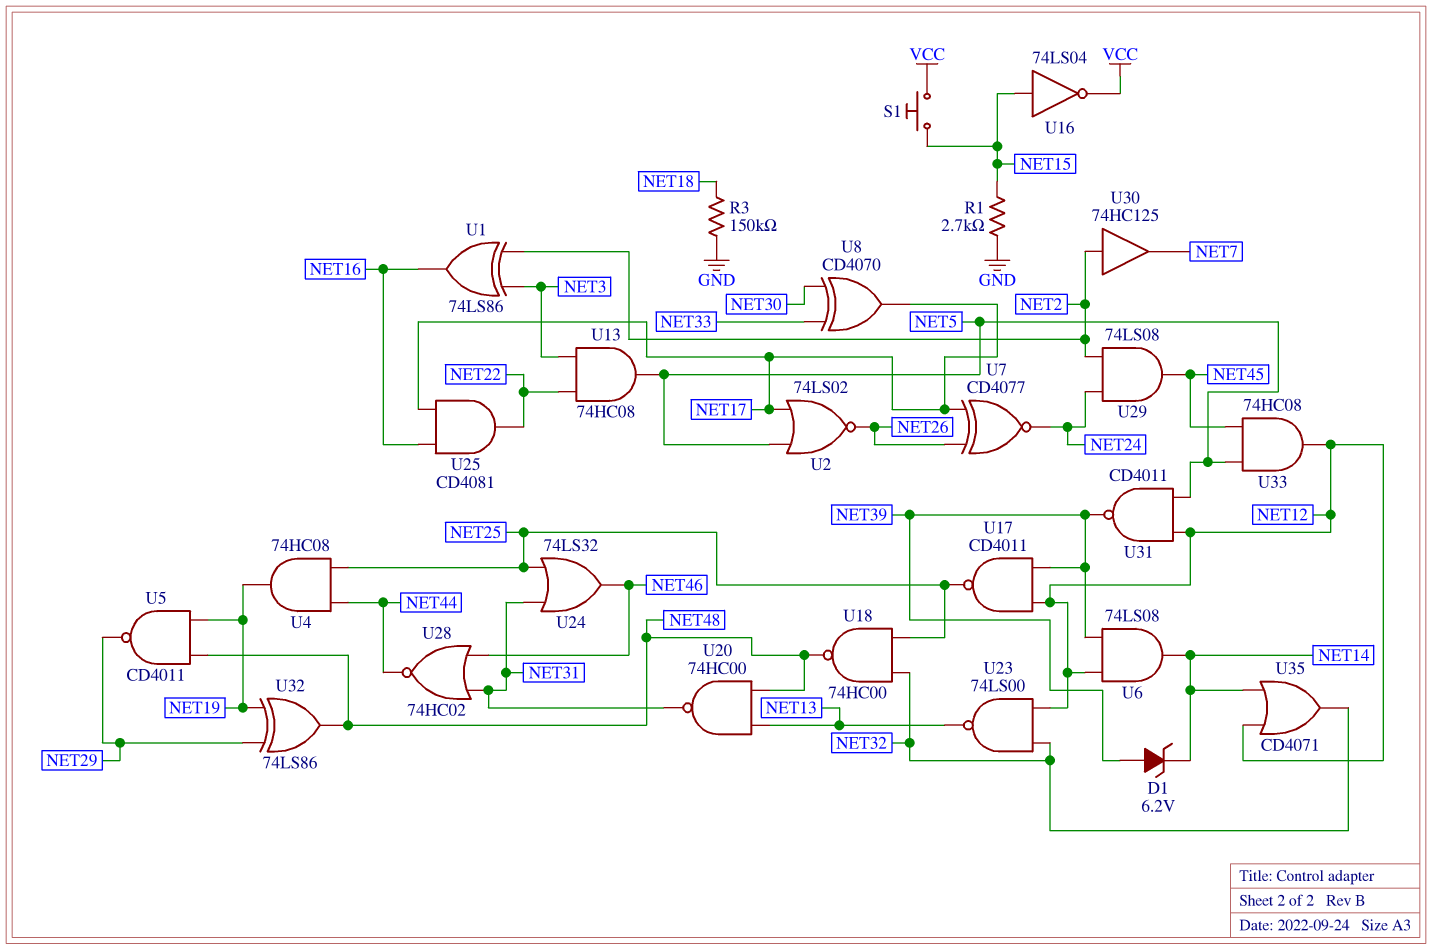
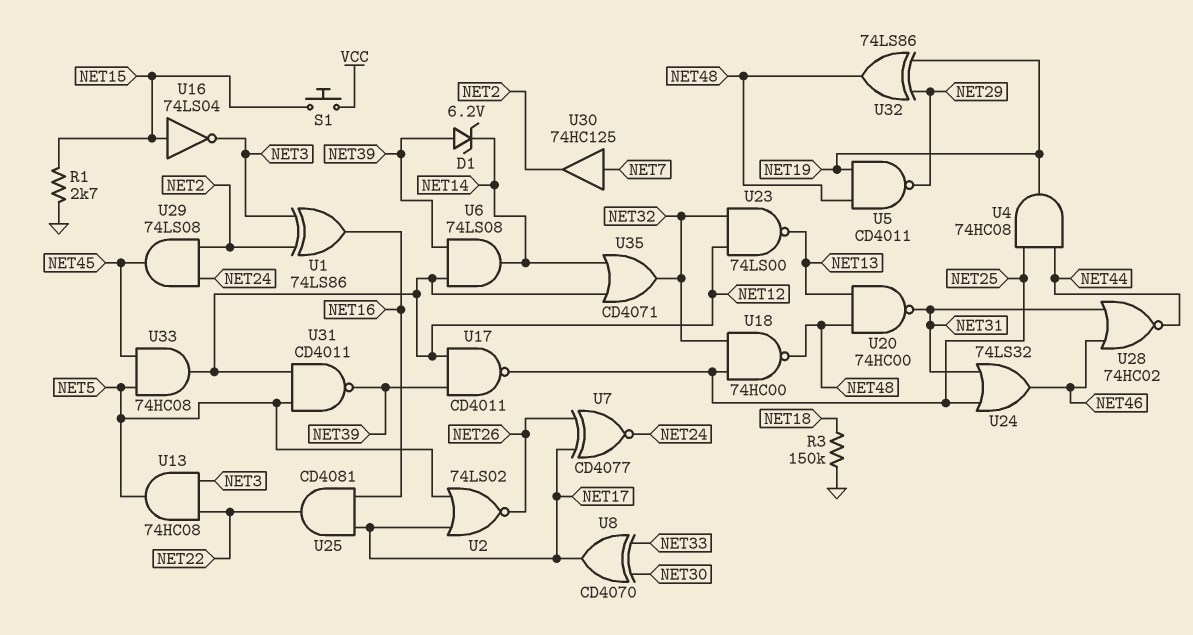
U16: NOT 74LS04 (in NET15, out VCC) -> NOT 74LS04 (in NET15, out NET3)
U30: buffer 74HC125 (in NET2, out NET7) -> buffer 74HC125 (in NET7, out NET2)

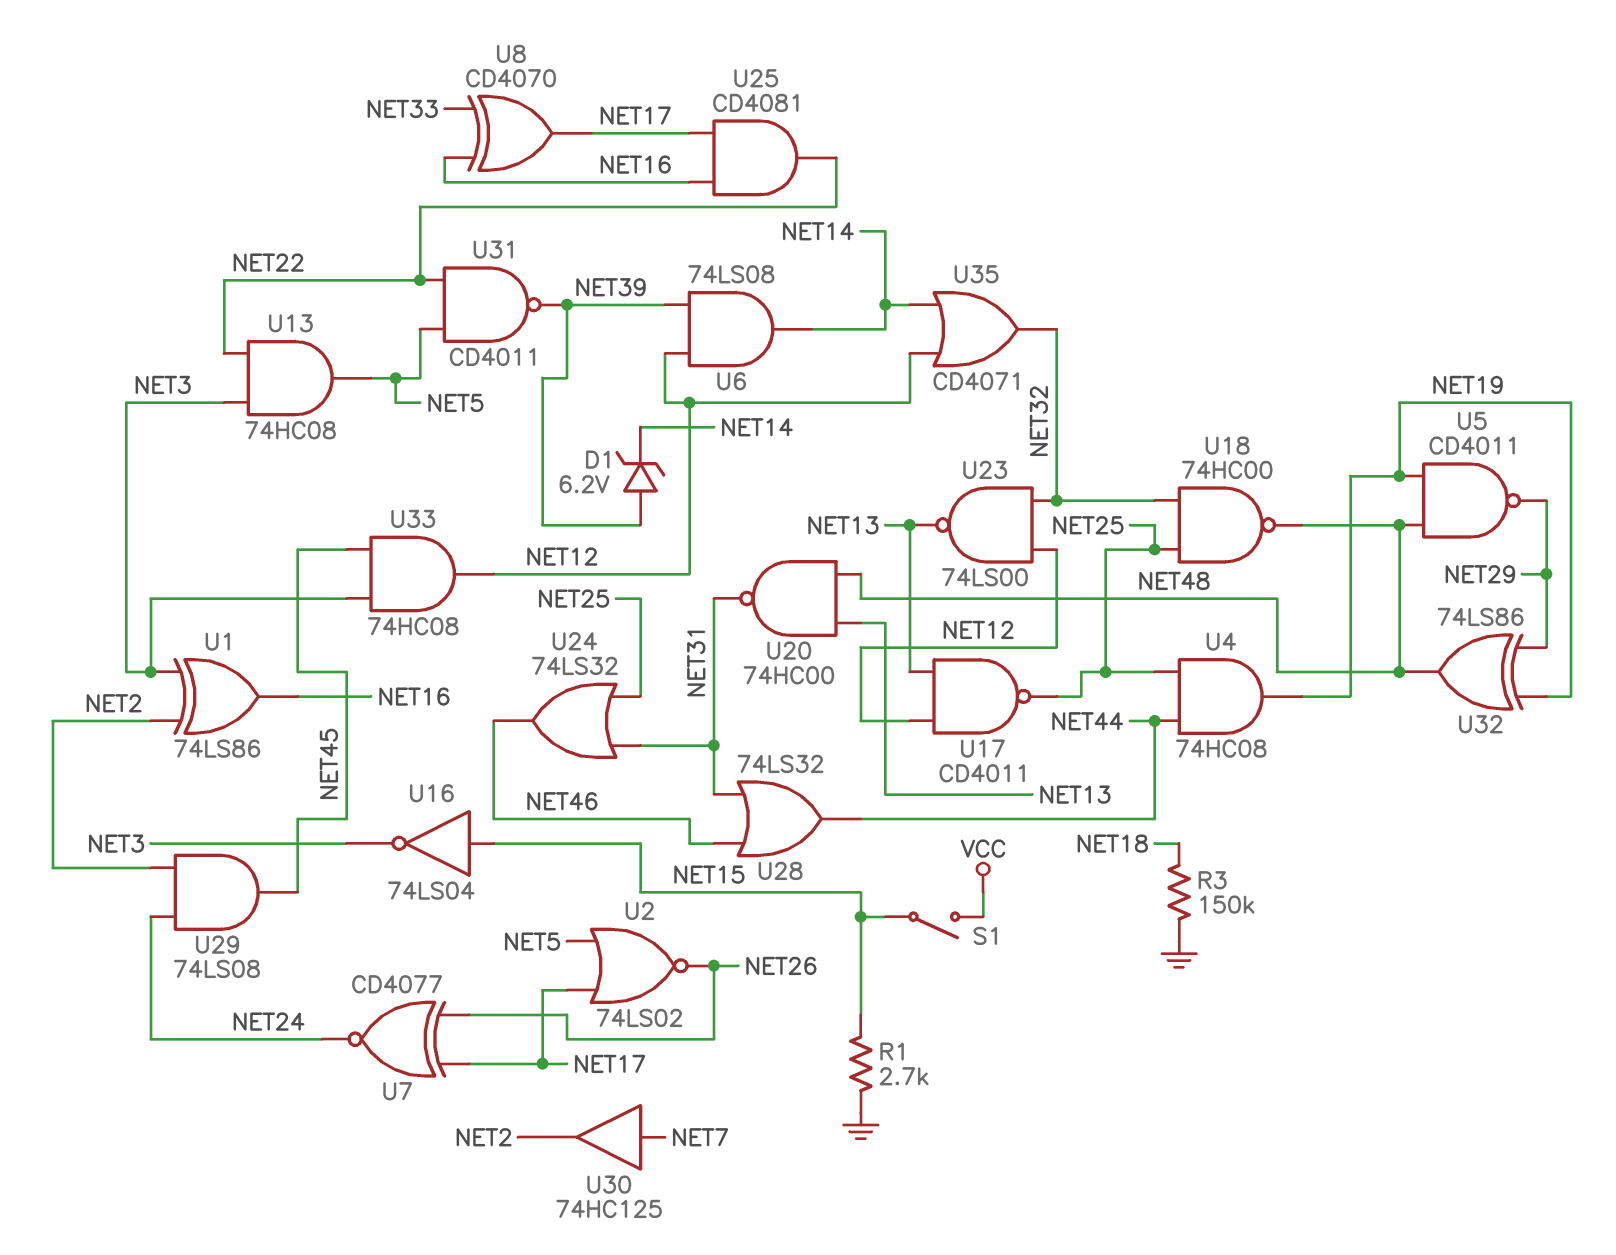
S1: button (NET15, VCC) -> switch (NET15, VCC)
U8: XOR CD4070 (in NET30, in NET33, out NET17) -> XOR CD4070 (in NET16, in NET33, out NET17)
U17: NAND CD4011 (in NET12, in NET39, out NET25) -> NAND CD4011 (in NET12, in NET13, out NET25)
U28: NOR 74HC02 (in NET31, in NET46, out NET44) -> OR 74LS32 (in NET31, in NET46, out NET44)
U31: NAND CD4011 (in NET5, in NET12, out NET39) -> NAND CD4011 (in NET5, in NET22, out NET39)
U33: AND 74HC08 (in NET5, in NET45, out NET12) -> AND 74HC08 (in NET3, in NET45, out NET12)

